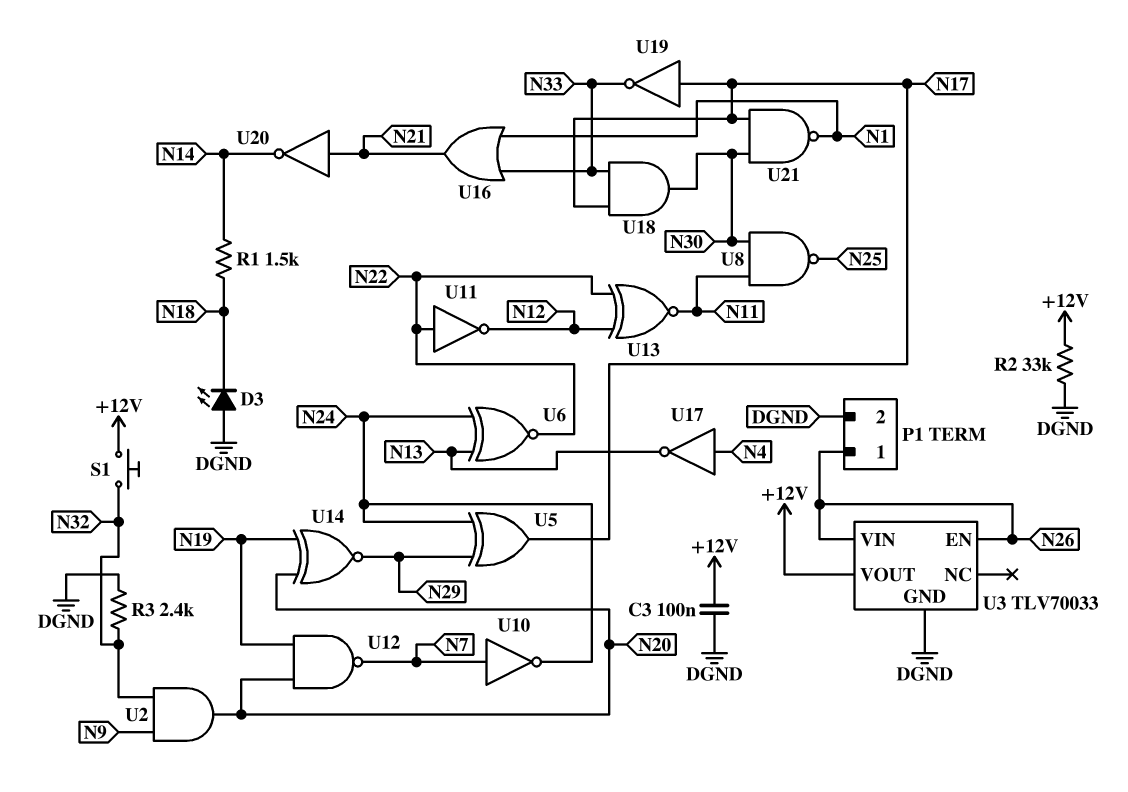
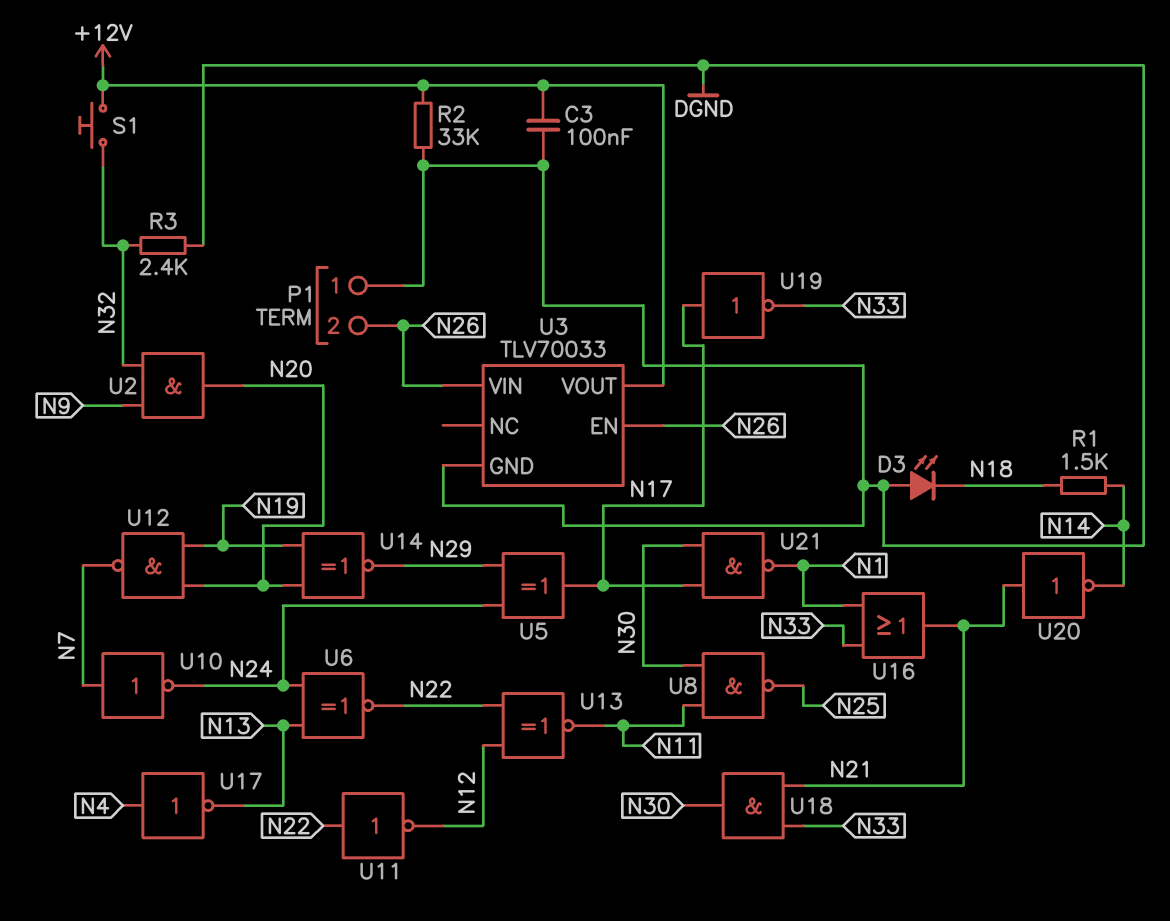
P1 pin 1: N26 -> DGND
P1 pin 2: DGND -> N26
U18: AND (in N17, in N33, out N30) -> AND (in N21, in N33, out N30)

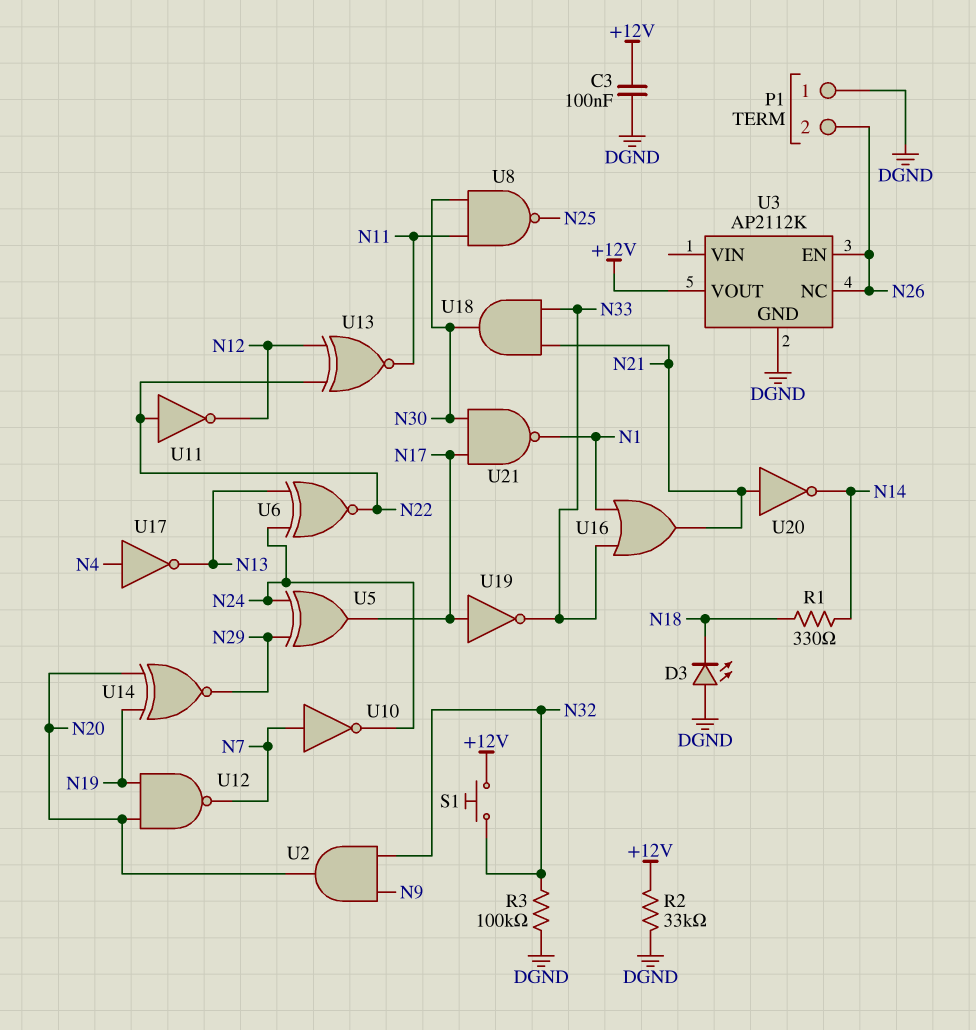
R1: 1.5k (N14, N18) -> 330 (N14, N18)
R3: 2.4k (DGND, N32) -> 100k (DGND, N32)
U3: TLV70033 -> AP2112K
U3 pin NC: none -> N26
U3 pin VIN: N26 -> none

